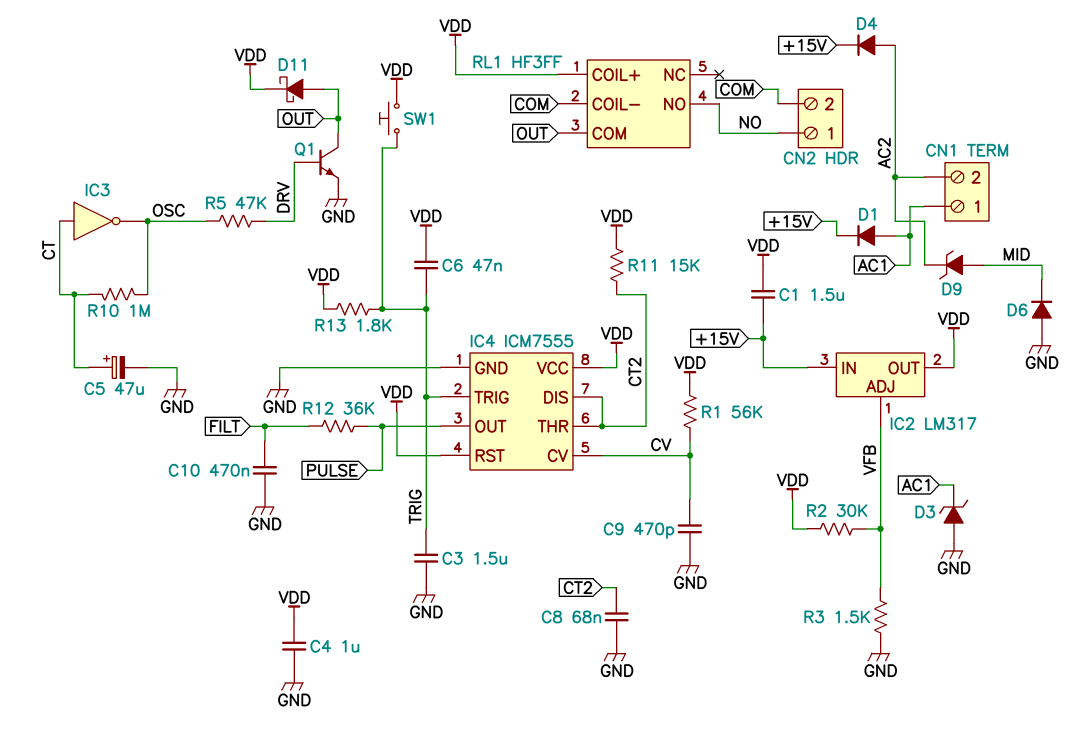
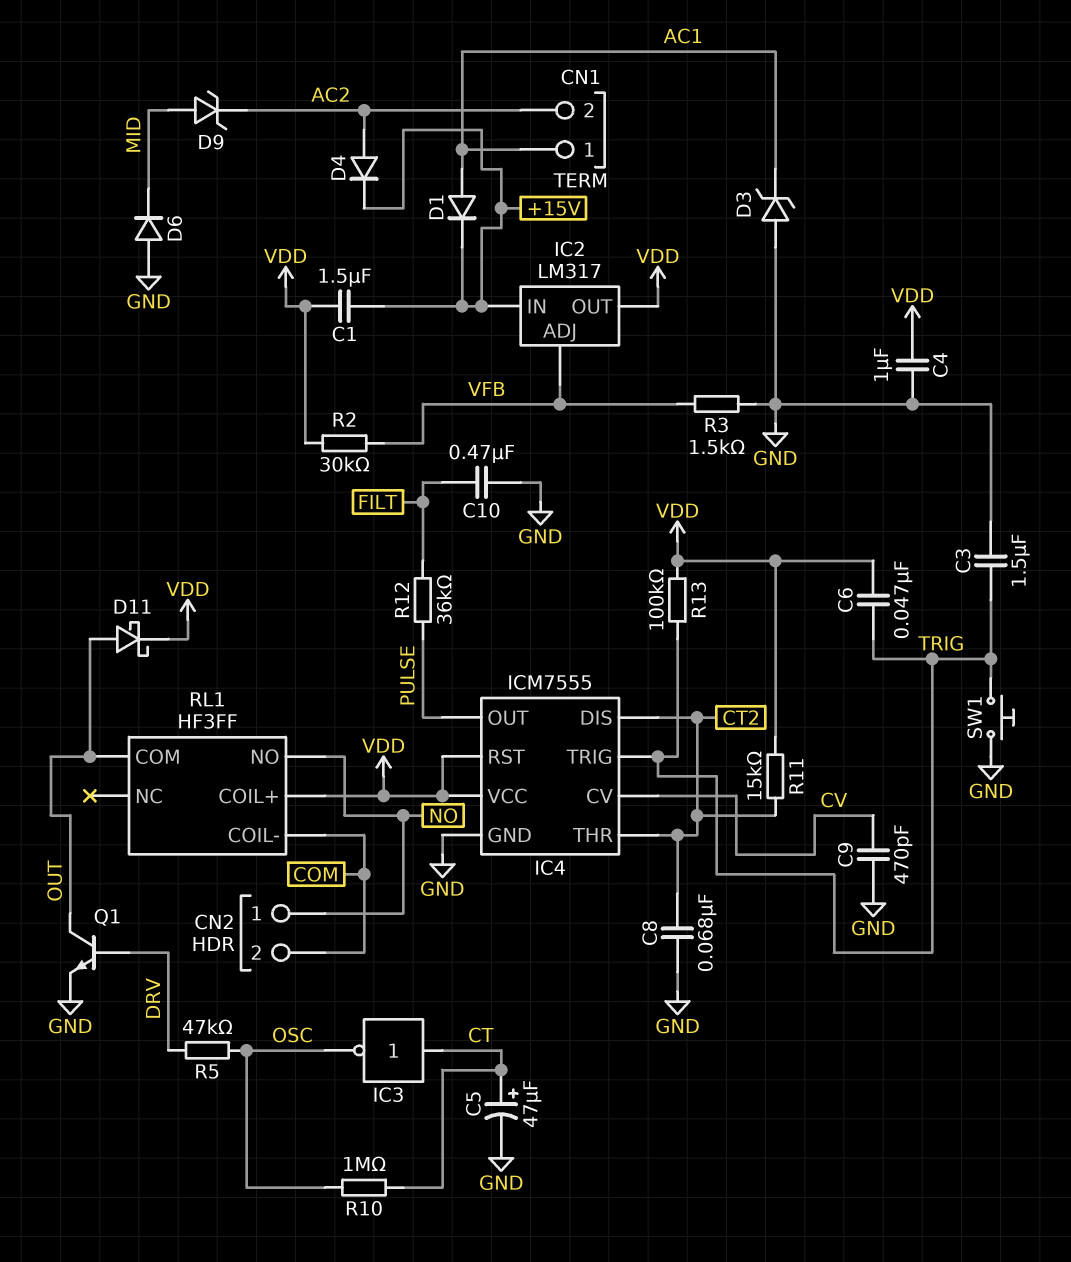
R1: 56k (CV, VDD) -> none
R13: 1.8k (TRIG, VDD) -> 100k (TRIG, VDD)
SW1: button (TRIG, VDD) -> button (GND, TRIG)

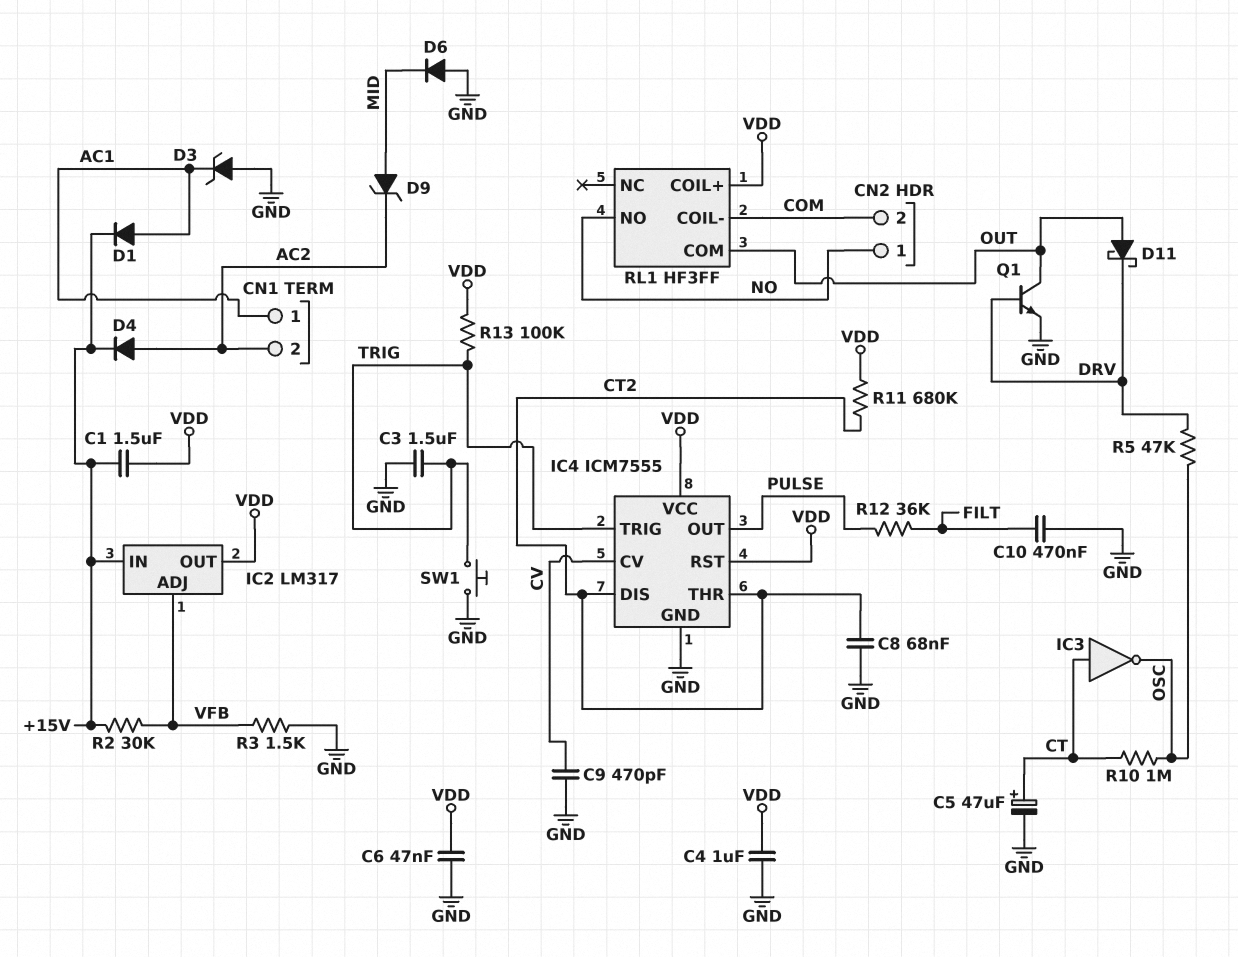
C6: 47nF (TRIG, VDD) -> 47nF (GND, VDD)
D11: schottky (A OUT, K VDD) -> schottky (A OUT, K DRV)
R2: 30k (VDD, VFB) -> 30k (+15V, VFB)
R11: 15k (CT2, VDD) -> 680k (CT2, VDD)

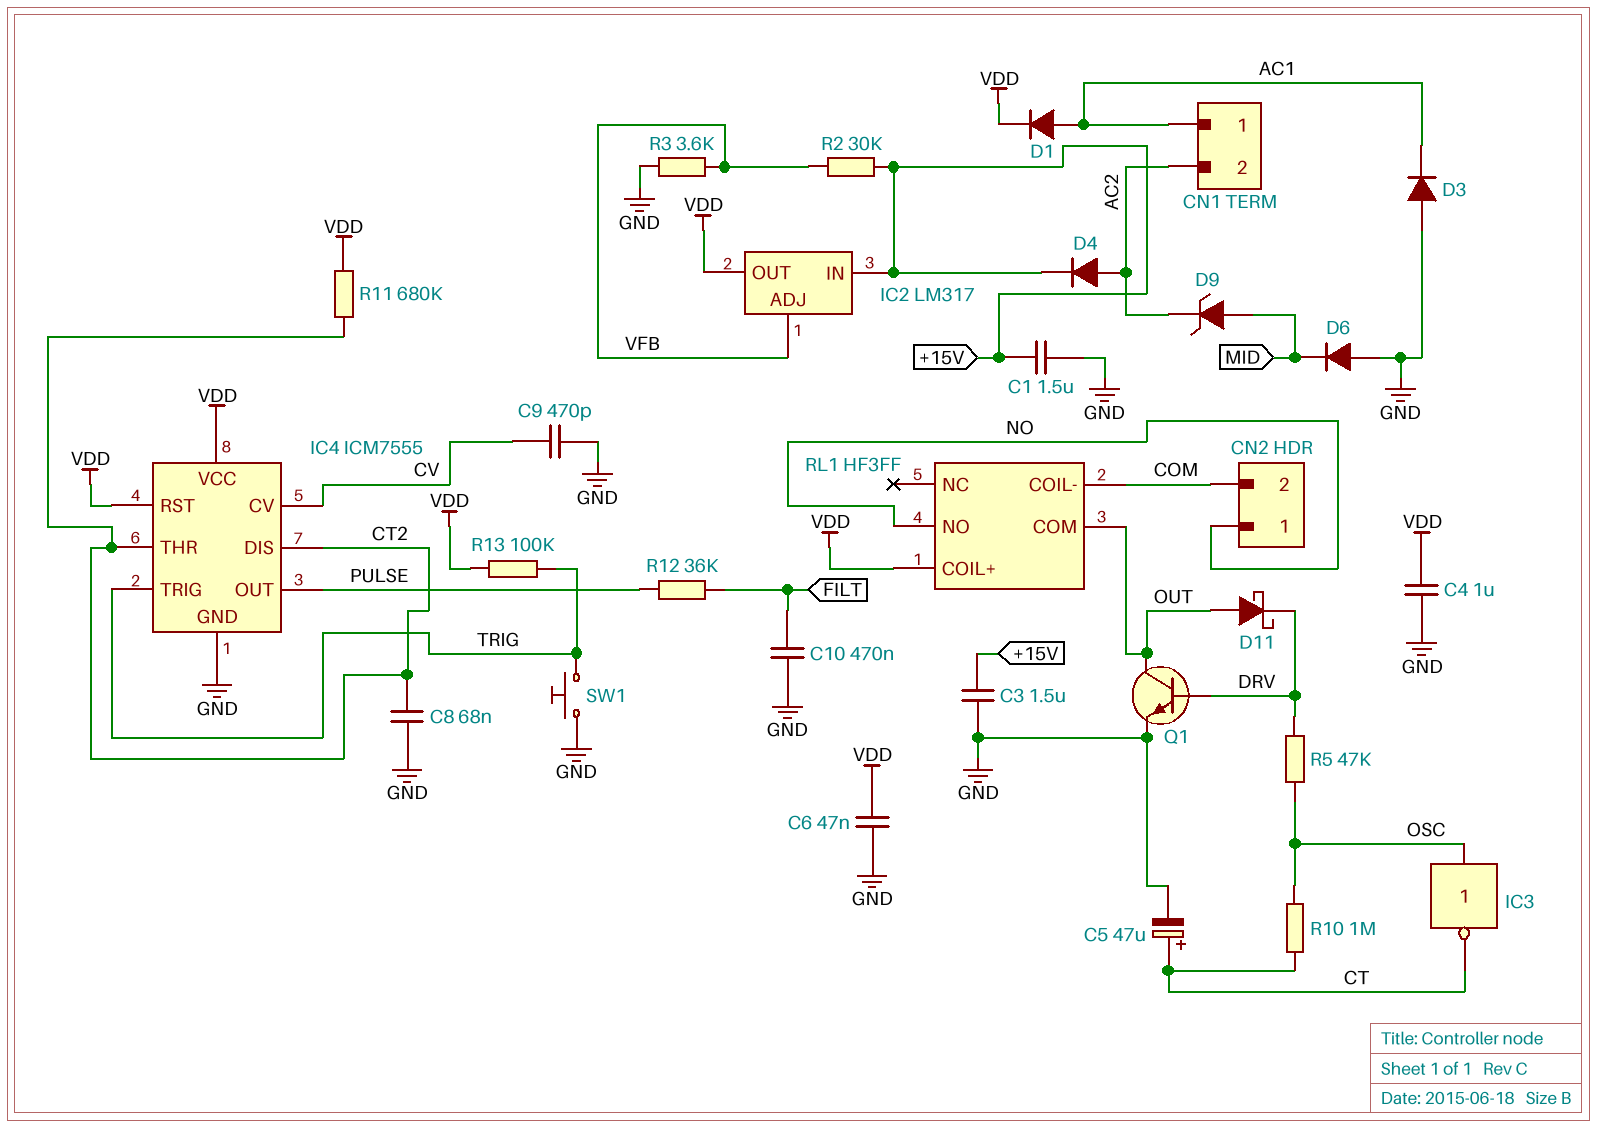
C1: 1.5uF (+15V, VDD) -> 1.5uF (+15V, GND)
C3: 1.5uF (GND, TRIG) -> 1.5uF (+15V, GND)
D1: diode (A AC1, K +15V) -> diode (A AC1, K VDD)
D3: zener (A GND, K AC1) -> diode (A GND, K AC1)
IC3: NOT (in CT, out OSC) -> NOT (in OSC, out CT)
R3: 1.5k (GND, VFB) -> 3.6k (GND, VFB)

